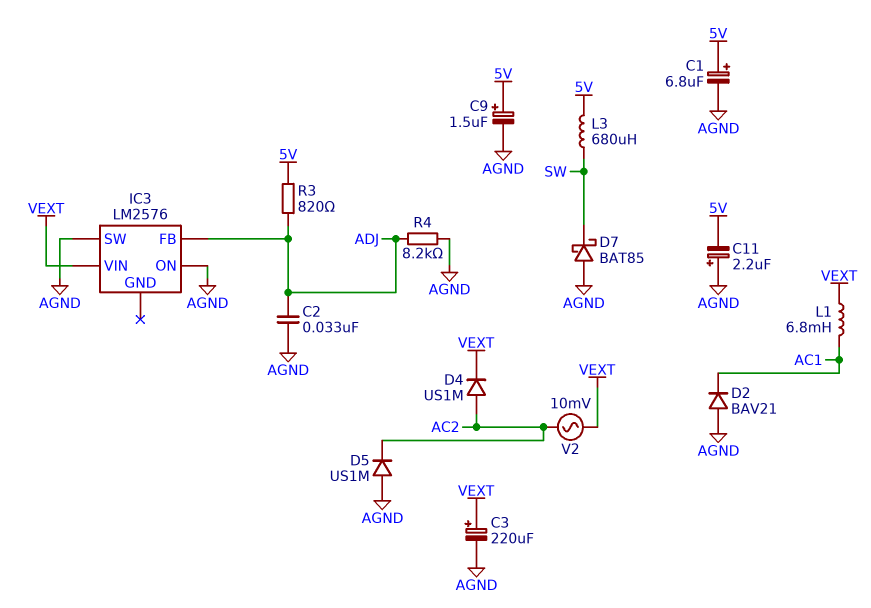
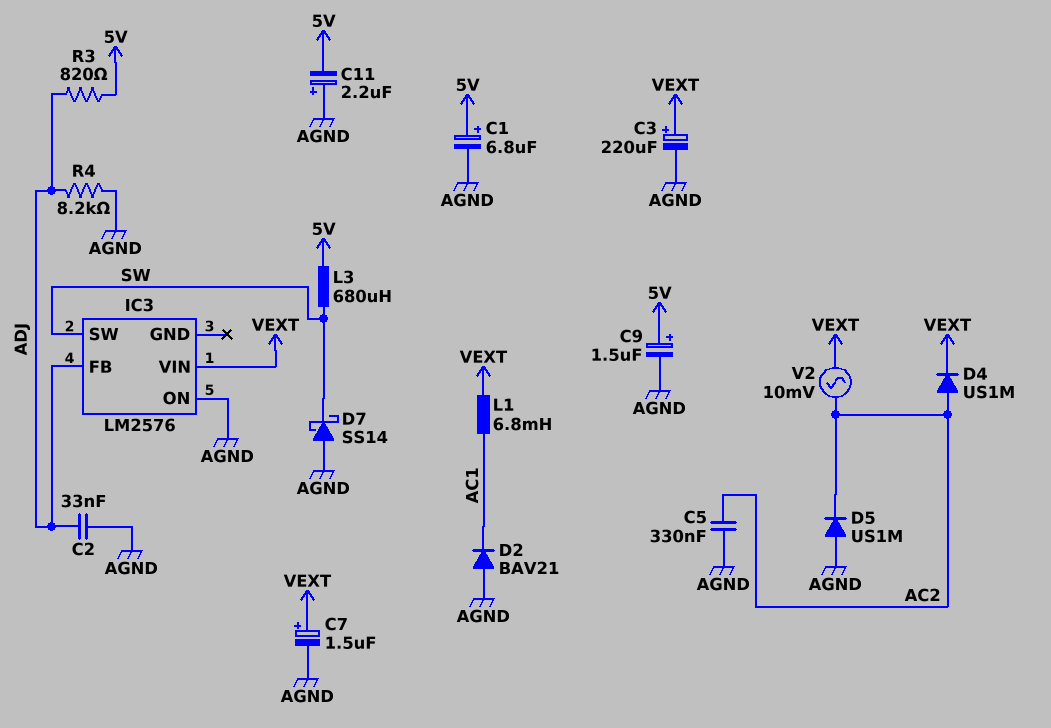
C5: none -> 330nF (AC2, AGND)
C7: none -> 1.5uF (plus VEXT, minus AGND)
D7: schottky BAT85 (A AGND, K SW) -> schottky SS14 (A AGND, K SW)
IC3 pin SW: AGND -> SW

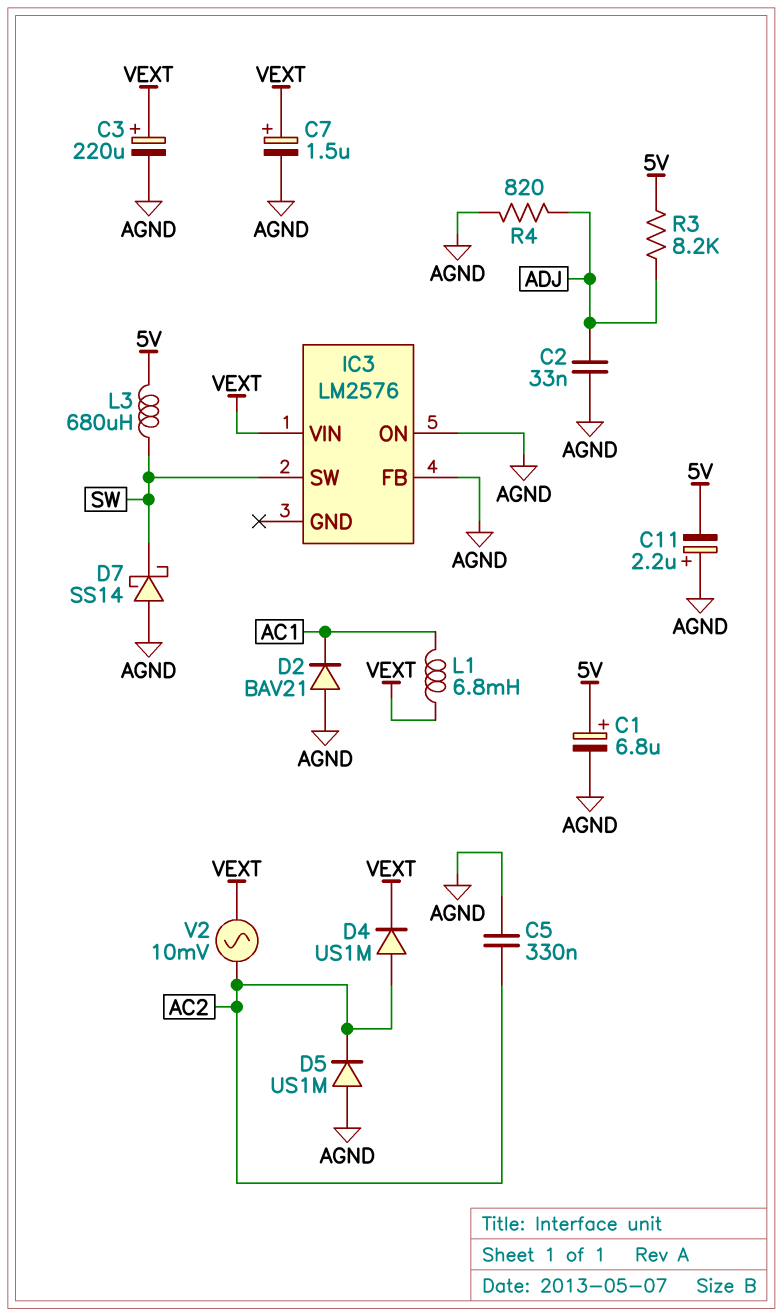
C9: 1.5uF (plus 5V, minus AGND) -> none
IC3 pin FB: ADJ -> AGND
R3: 820 (5V, ADJ) -> 8.2k (5V, ADJ)
R4: 8.2k (ADJ, AGND) -> 820 (ADJ, AGND)

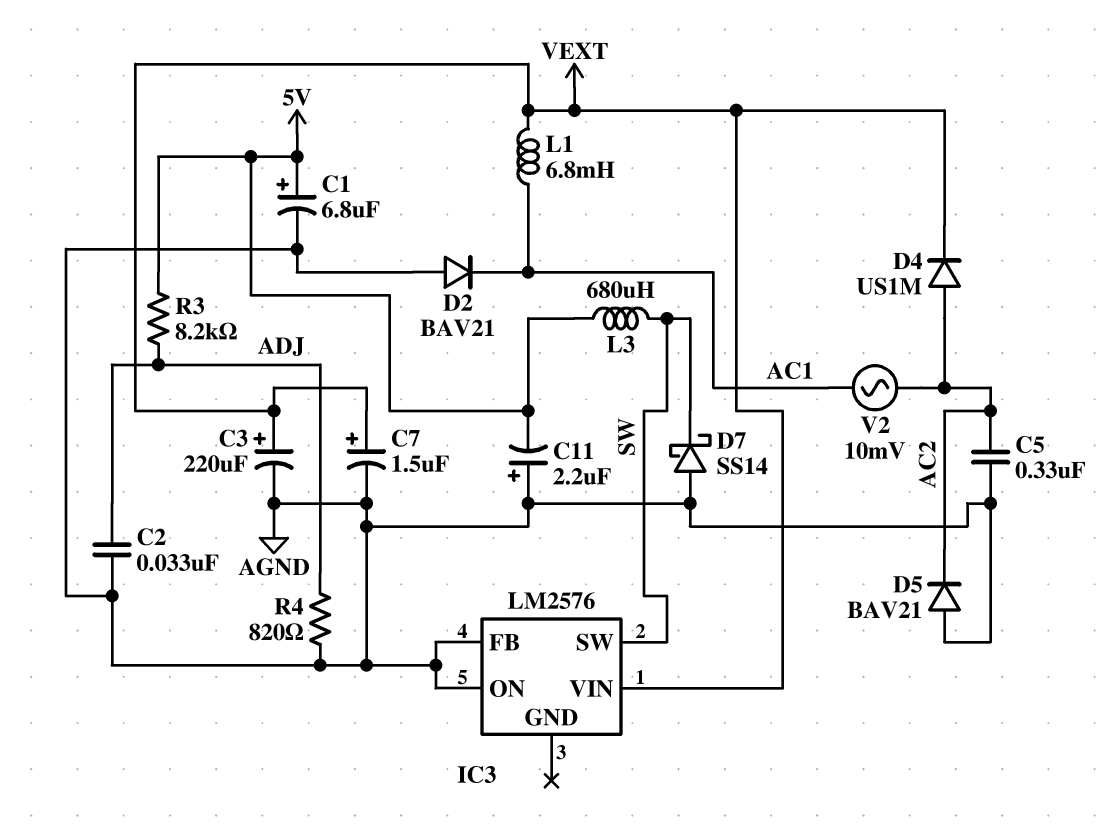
D5: diode US1M (A AGND, K AC2) -> diode BAV21 (A AGND, K AC2)
V2: AC 10mV (AC2, VEXT) -> AC 10mV (AC1, AC2)

